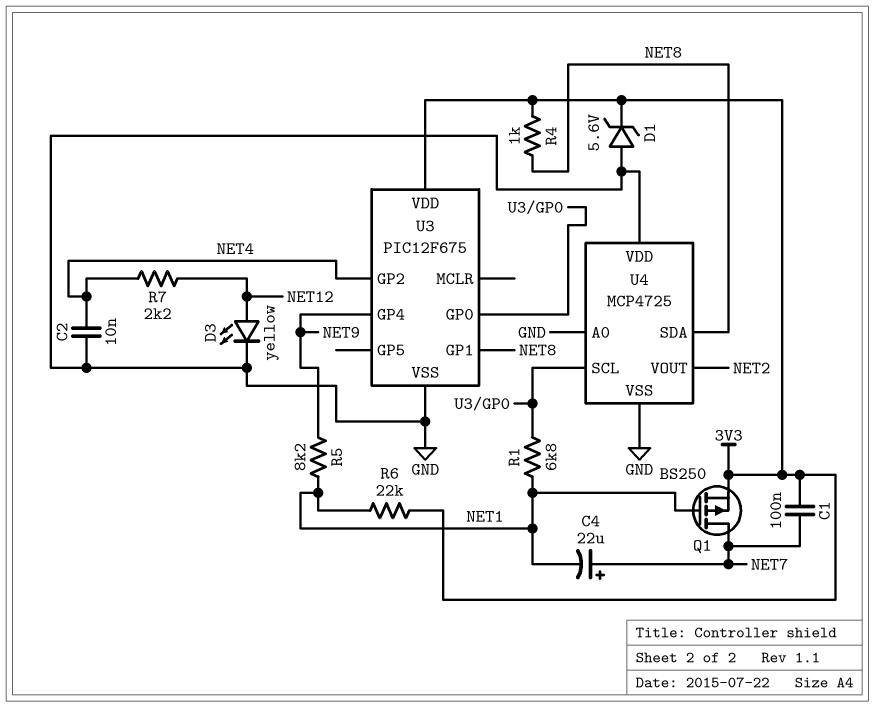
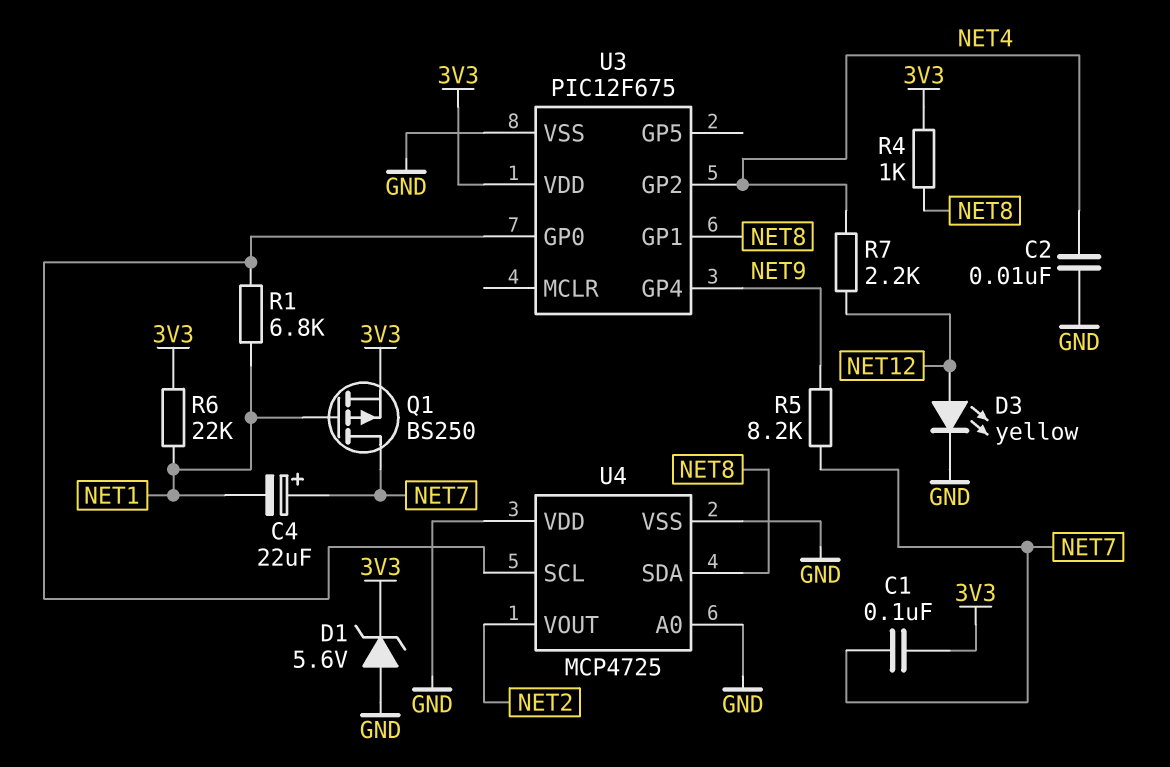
R5: 8.2k (NET1, NET9) -> 8.2k (NET7, NET9)

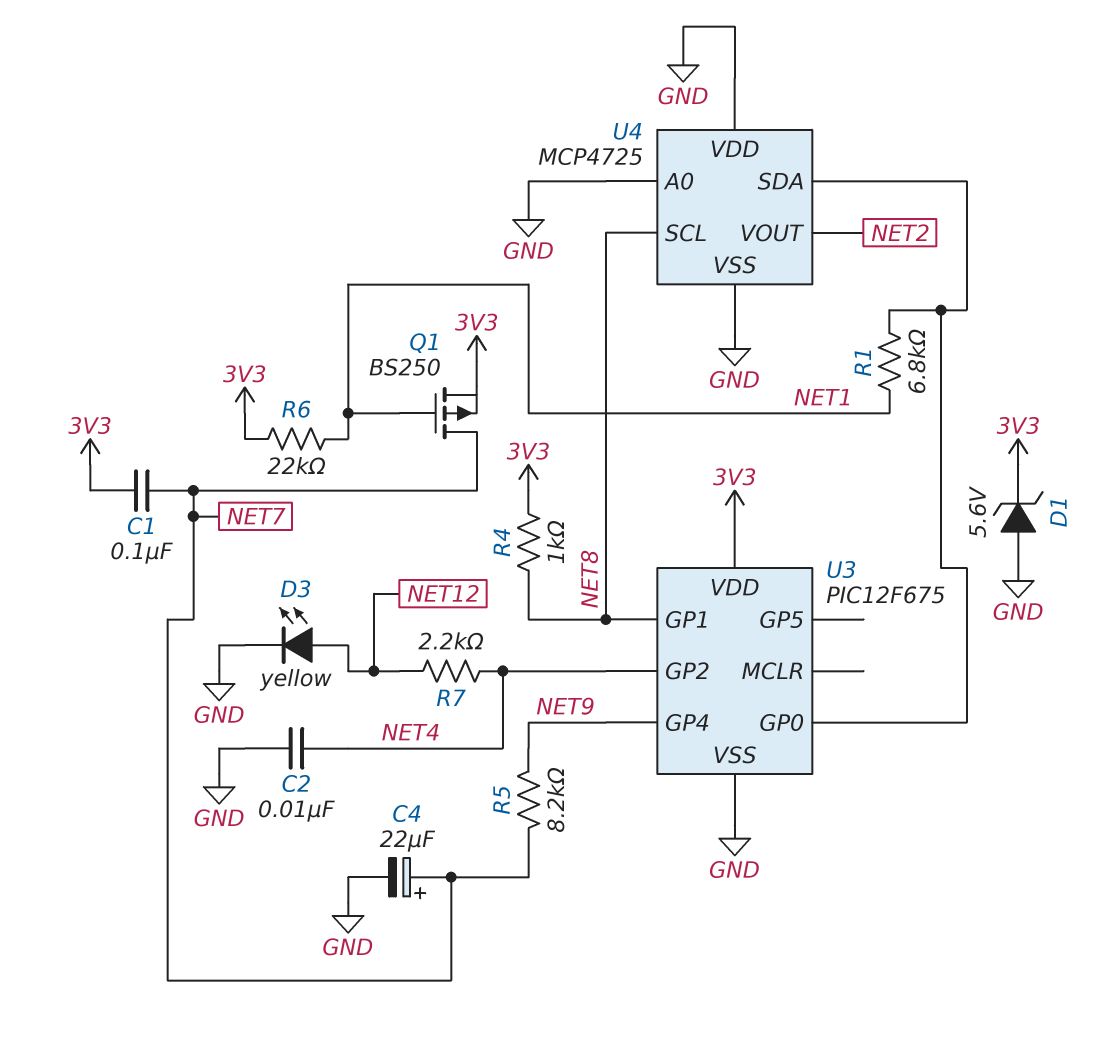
C4: 22uF (plus NET7, minus NET1) -> 22uF (plus NET7, minus GND)
U4 pin SCL: U3/GP0 -> NET8
U4 pin SDA: NET8 -> U3/GP0

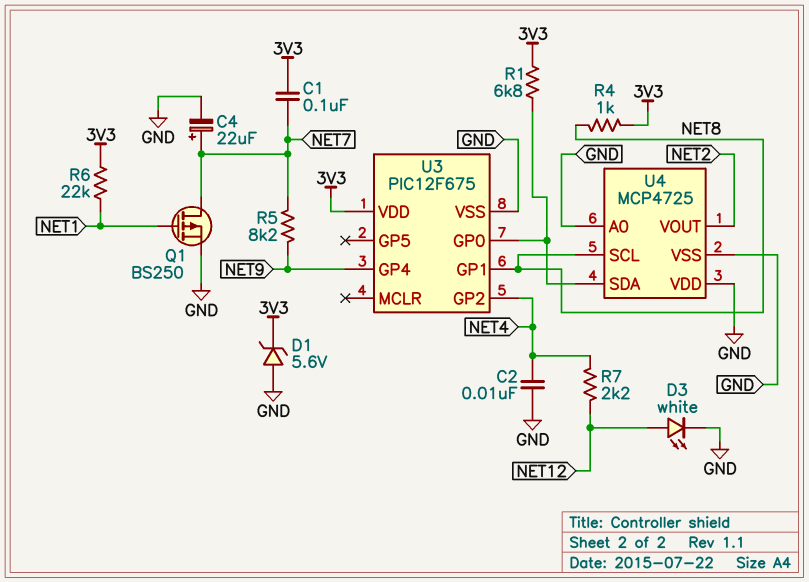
D3: LED yellow (A NET12, K GND) -> LED white (A NET12, K GND)
Q1: PMOS BS250 (G NET1, D NET7, S 3V3) -> PMOS BS250 (G NET1, D NET7, S GND)
R1: 6.8k (NET1, U3/GP0) -> 6.8k (3V3, U3/GP0)

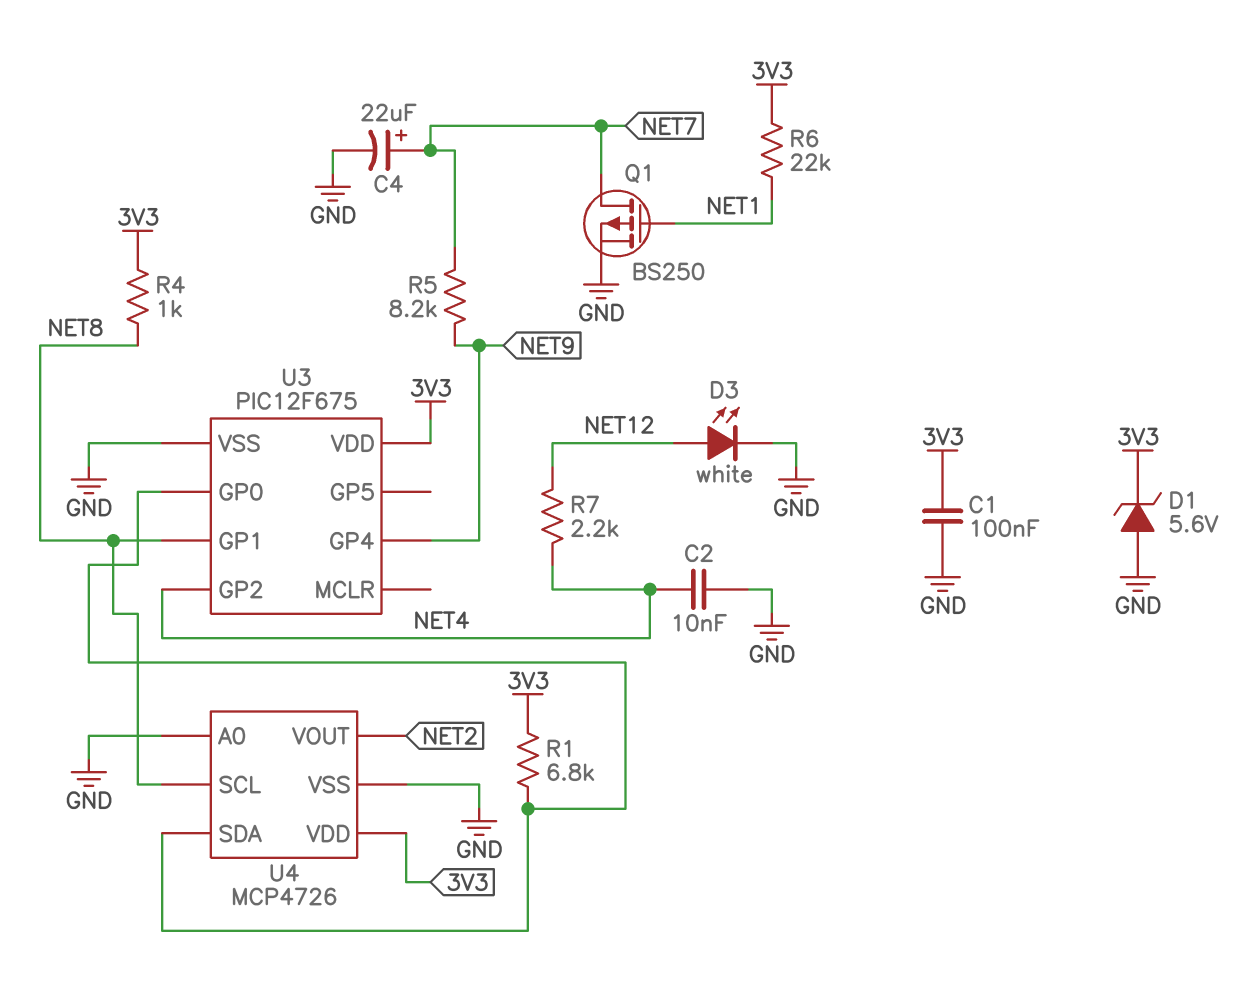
C1: 100nF (3V3, NET7) -> 100nF (3V3, GND)
U4: MCP4725 -> MCP4726
U4 pin VDD: GND -> 3V3

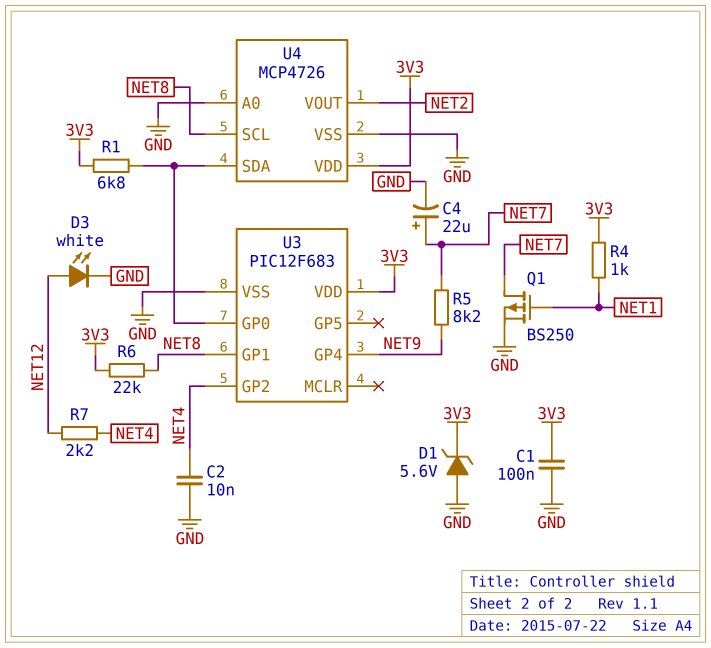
R4: 1k (3V3, NET8) -> 1k (3V3, NET1)
R6: 22k (3V3, NET1) -> 22k (3V3, NET8)
U3: PIC12F675 -> PIC12F683

